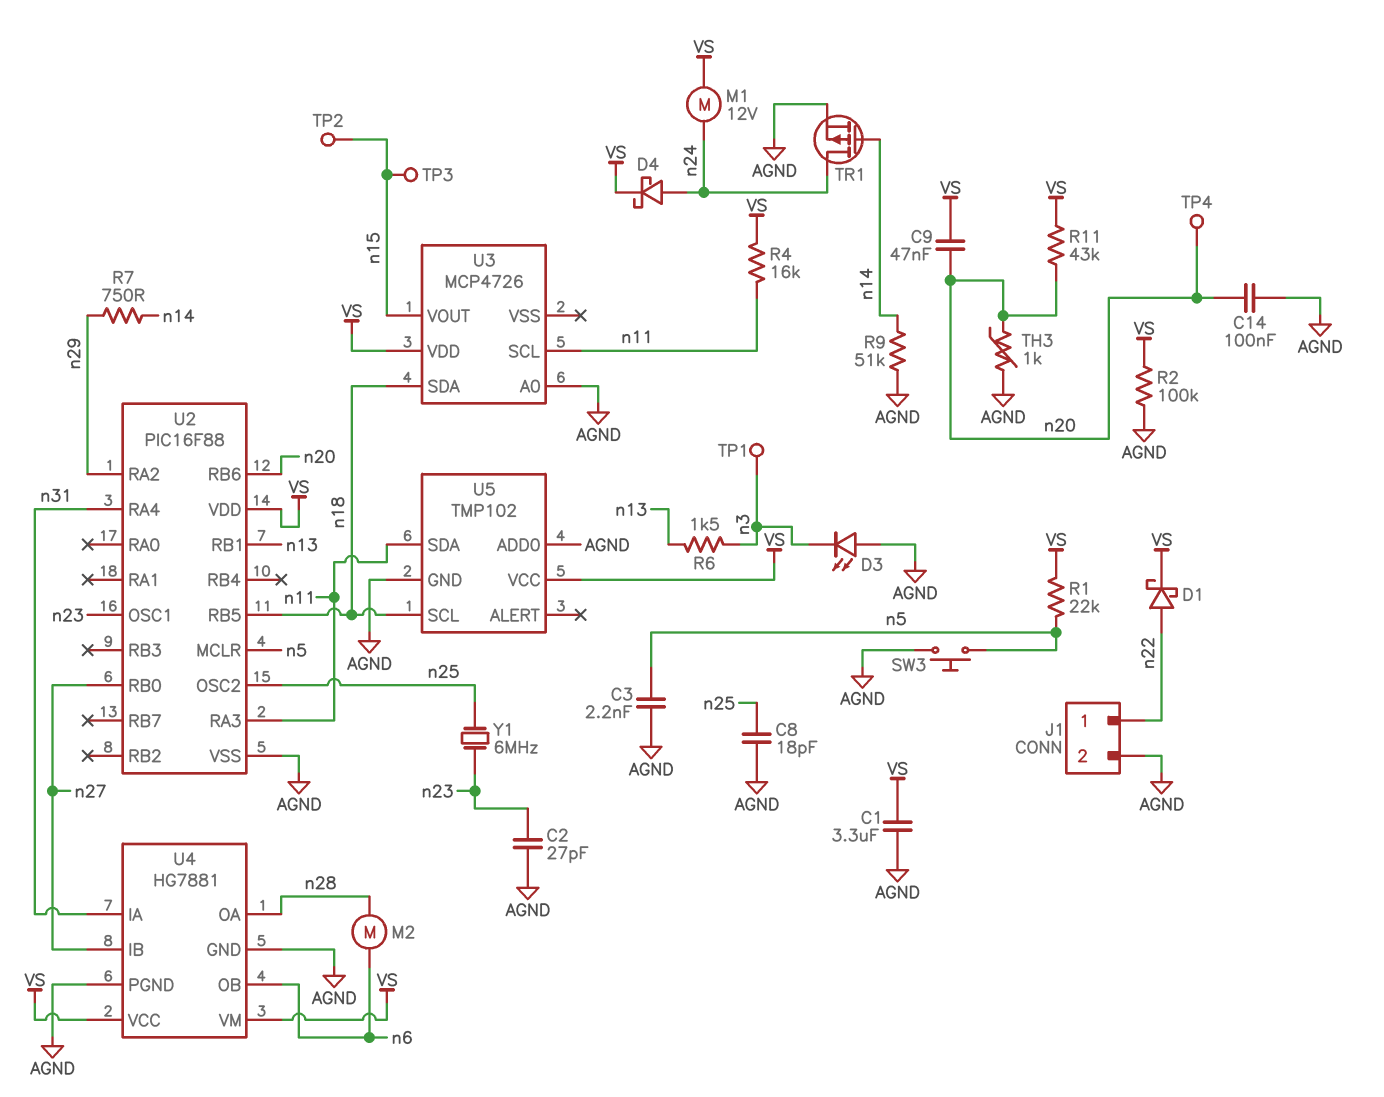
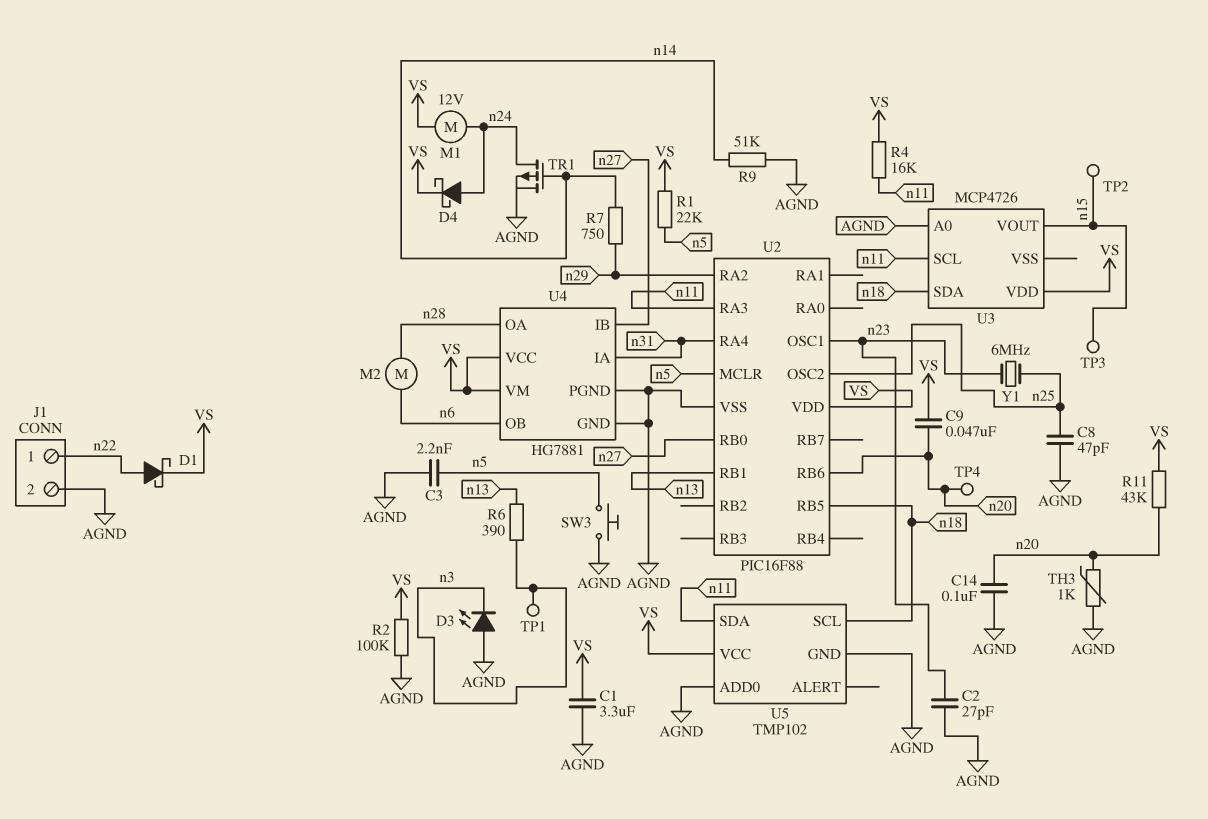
C8: 18pF (AGND, n25) -> 47pF (AGND, n25)
R6: 1.5k (n3, n13) -> 390 (n3, n13)

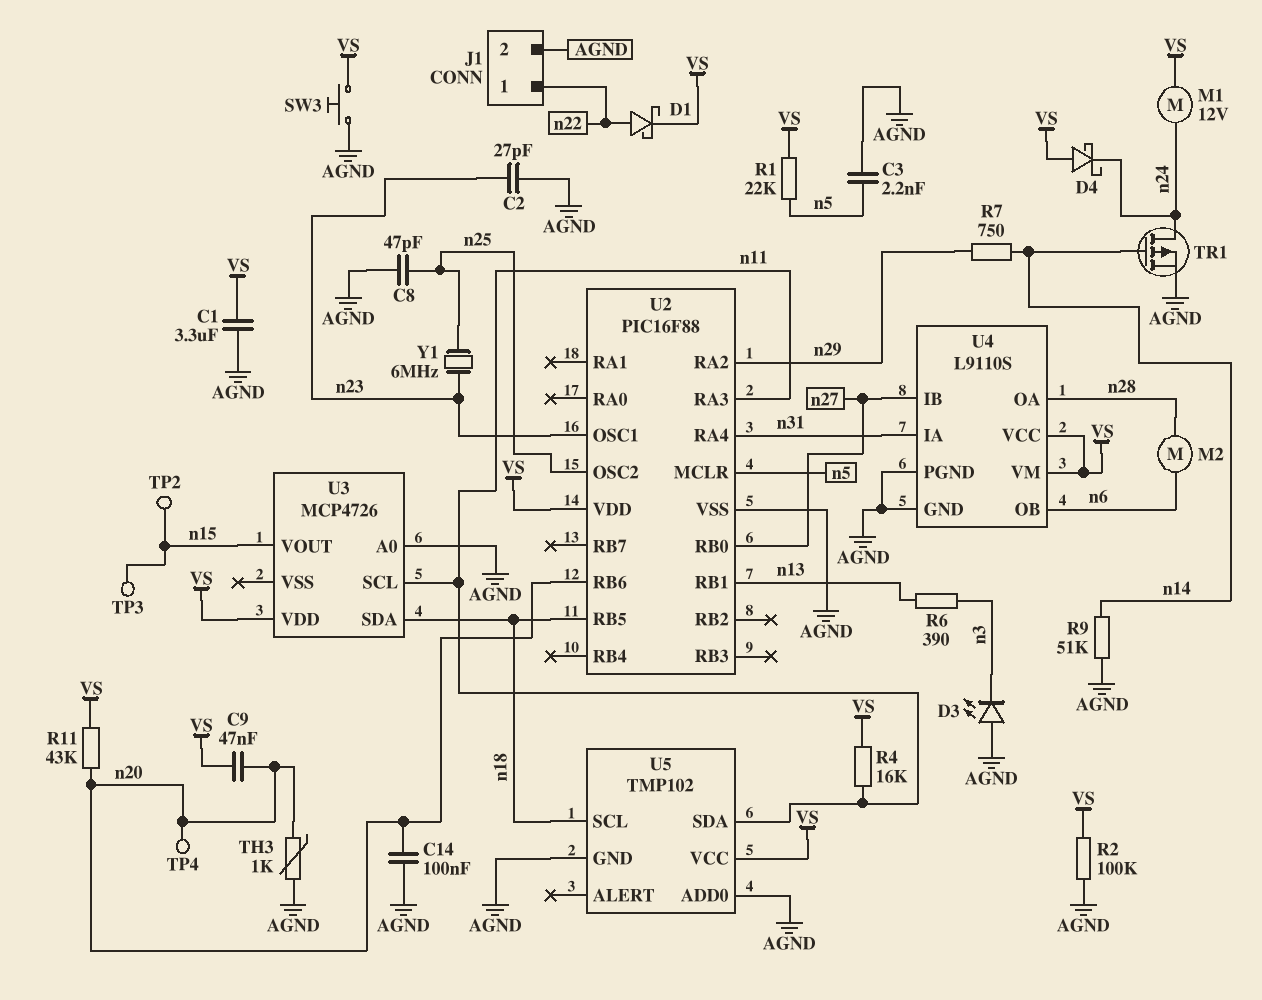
D4: schottky (A n24, K VS) -> schottky (A VS, K n24)
SW3: button (AGND, n5) -> button (AGND, VS)
TP1: test point (n3) -> none
U4: HG7881 -> L9110S

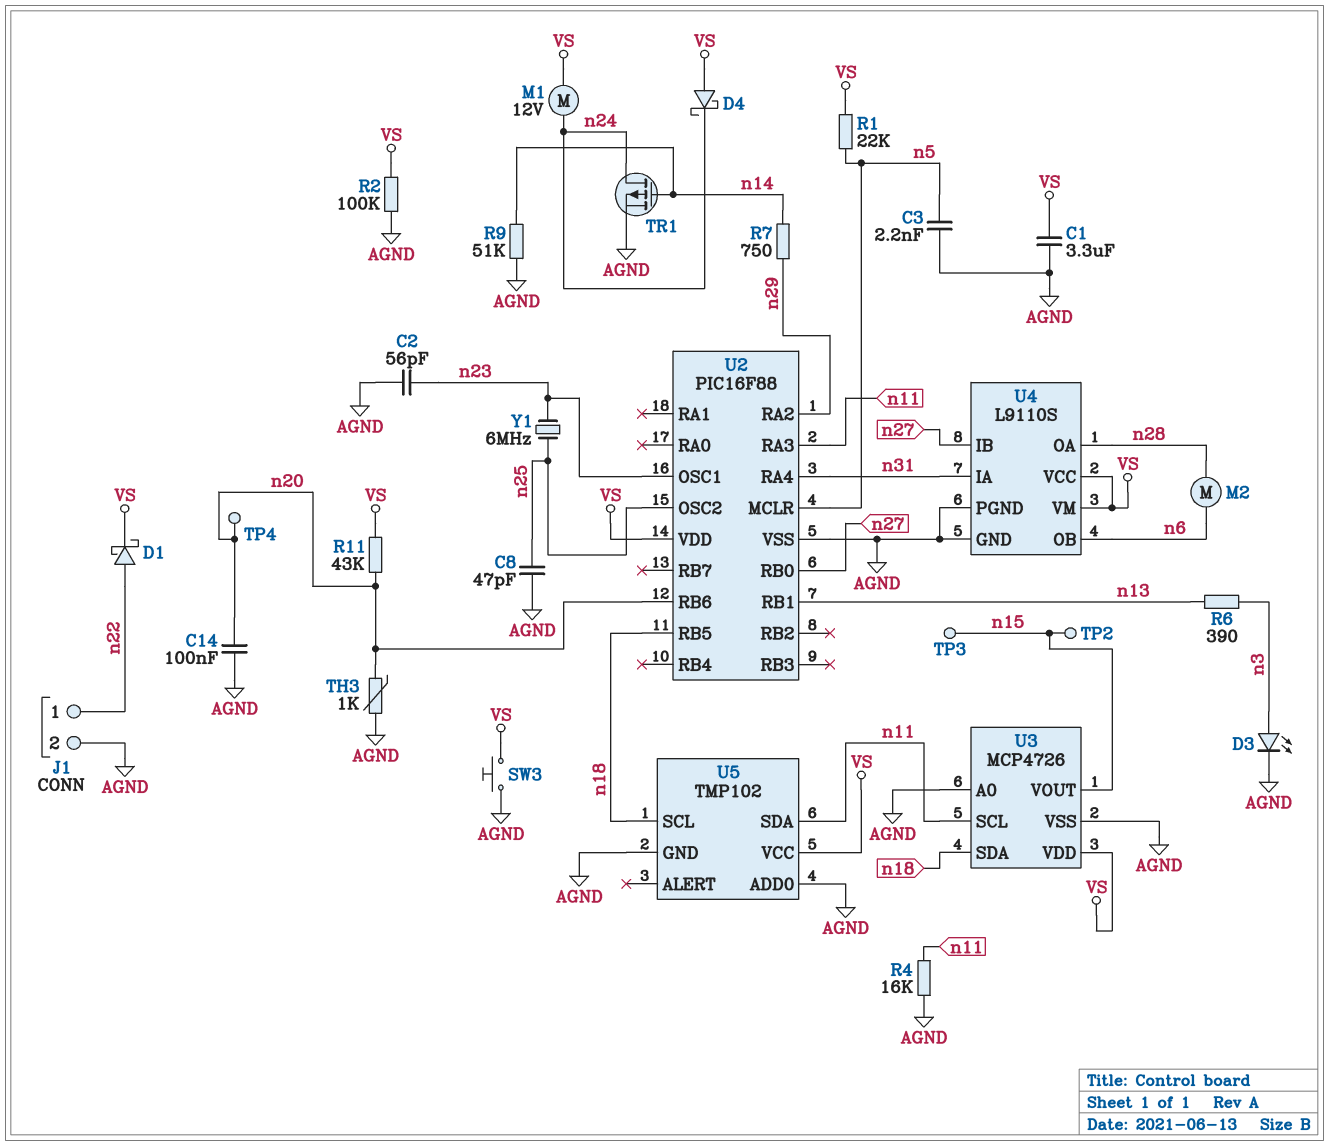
C2: 27pF (AGND, n23) -> 56pF (AGND, n23)
C9: 47nF (VS, n20) -> none
D3: LED (A AGND, K n3) -> LED (A n3, K AGND)
R4: 16k (VS, n11) -> 16k (AGND, n11)
U3 pin VSS: none -> AGND

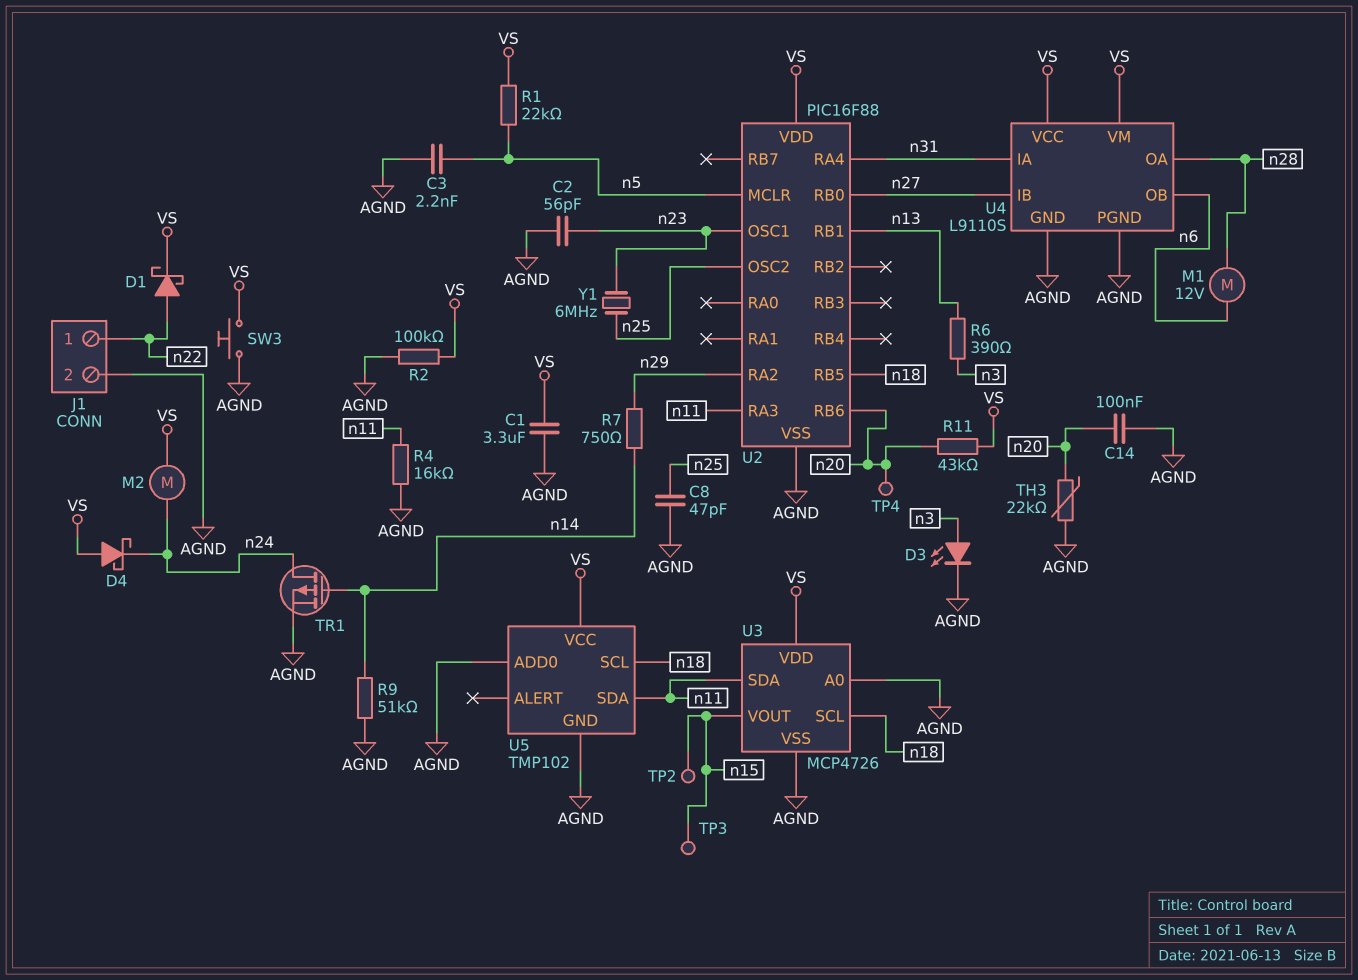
M1: motor 12V (VS, n24) -> motor 12V (n6, n28)
M2: motor (n6, n28) -> motor (VS, n24)
TH3: 1k (AGND, n20) -> 22k (AGND, n20)
U3 pin SCL: n11 -> n18
U3 pin SDA: n18 -> n11

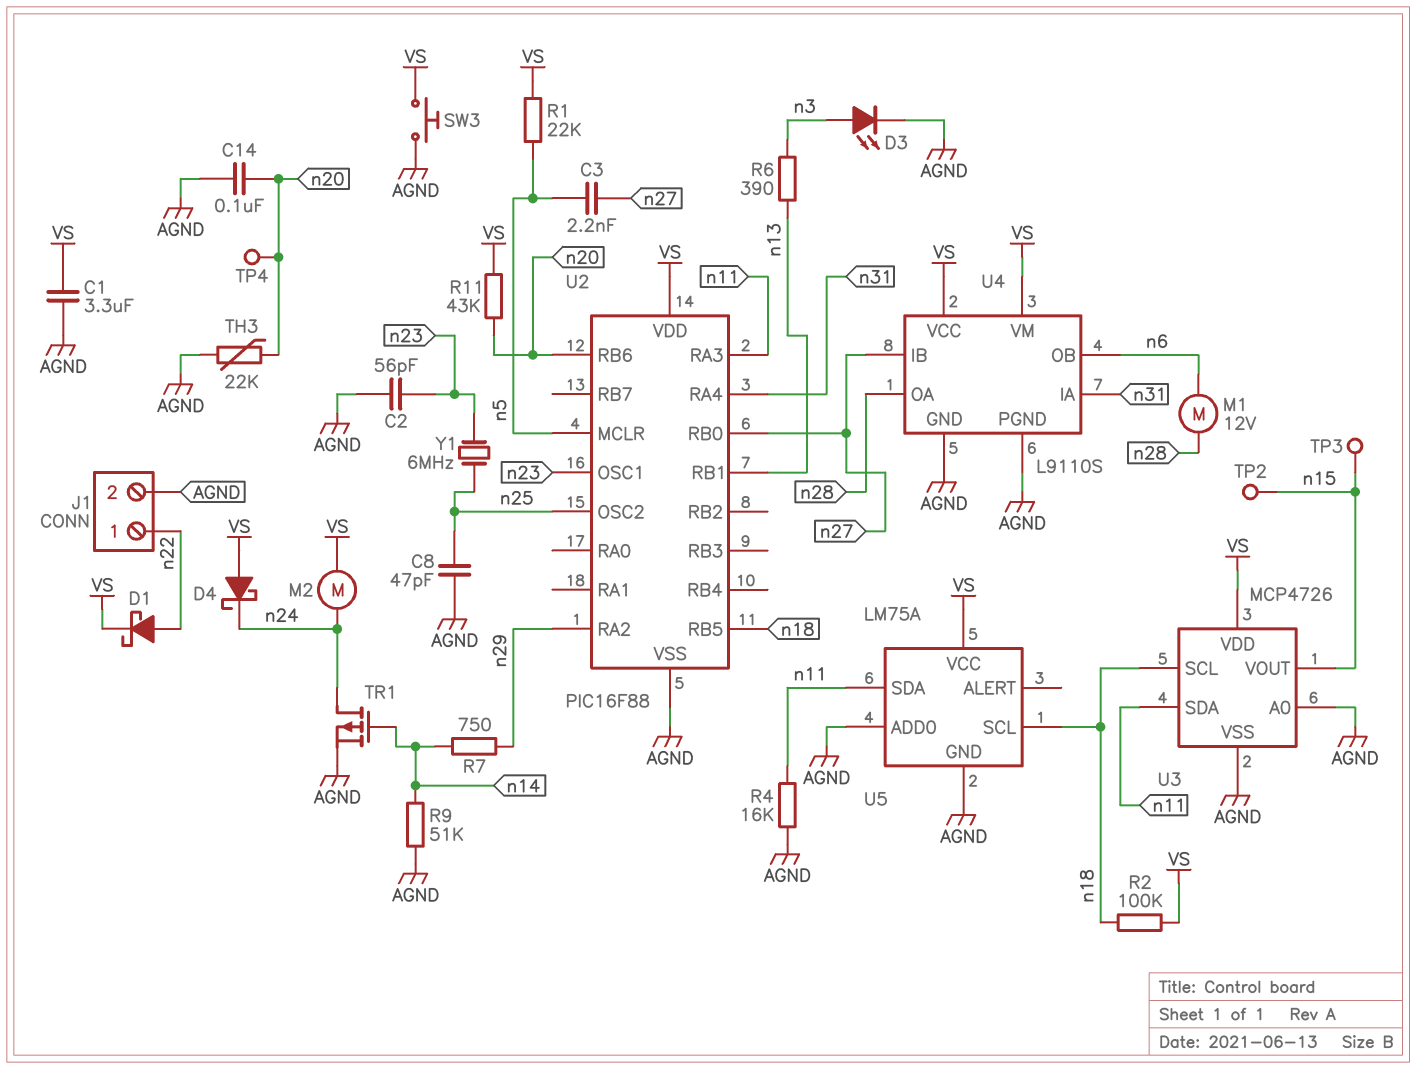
C3: 2.2nF (AGND, n5) -> 2.2nF (n5, n27)
R2: 100k (AGND, VS) -> 100k (VS, n18)
U5: TMP102 -> LM75A

